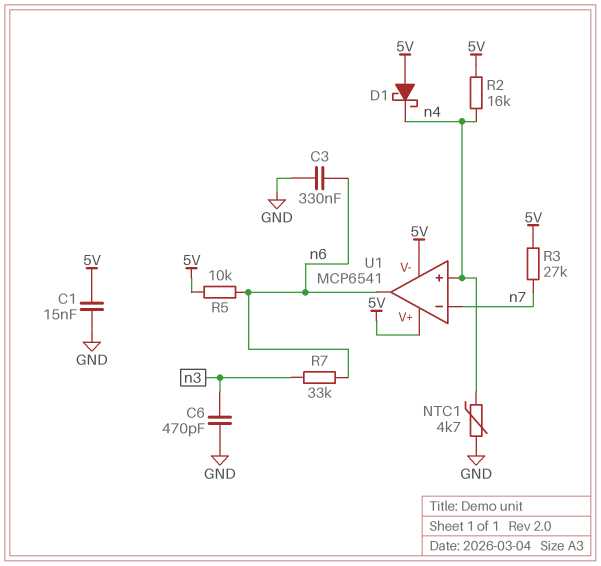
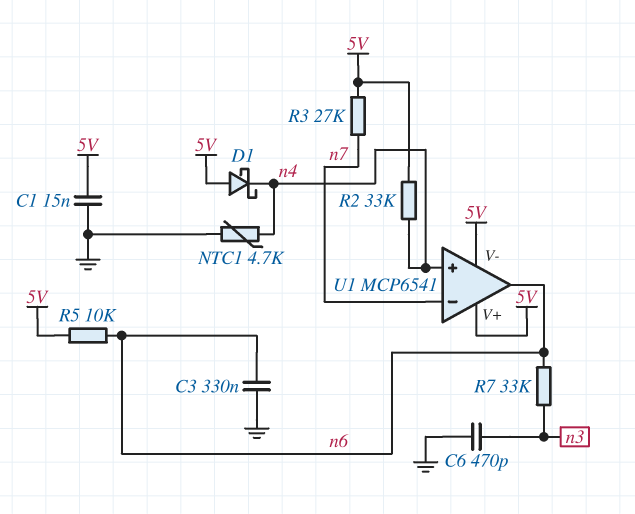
R2: 16k (5V, n4) -> 33k (5V, n4)

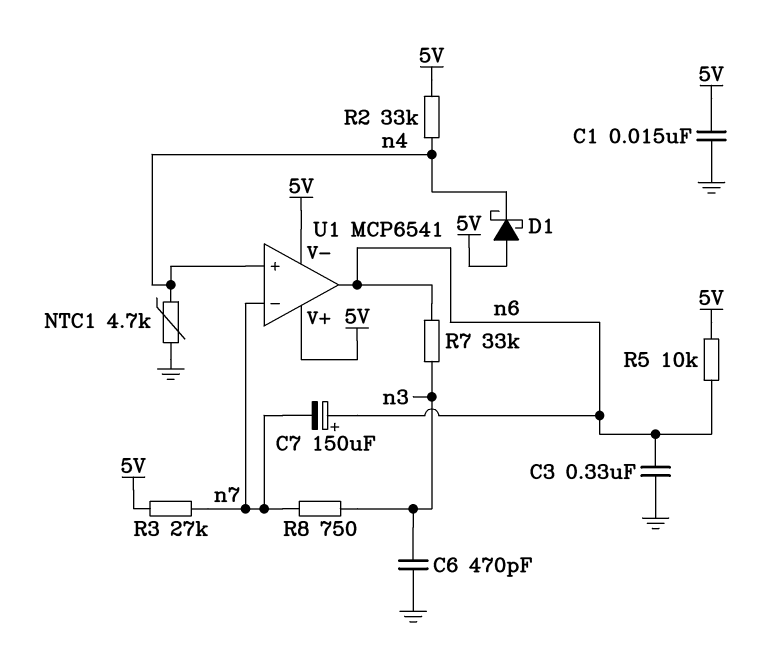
C7: none -> 150uF (plus n6, minus n7)
R8: none -> 750 (n3, n7)

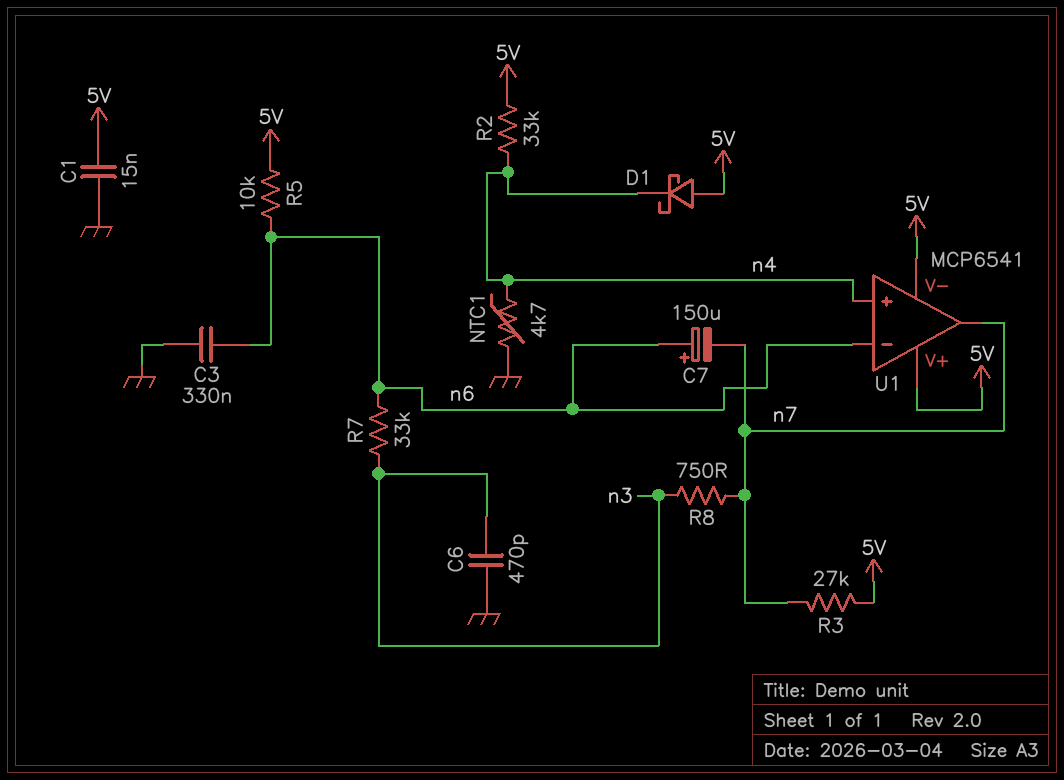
U1 pin in-: n7 -> n6
U1 pin out: n6 -> n7

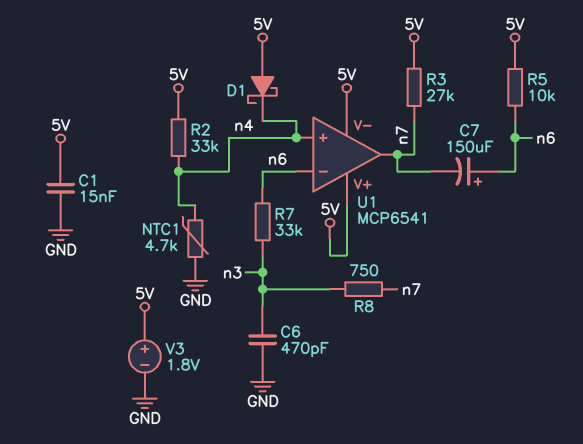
C3: 330nF (GND, n6) -> none
V3: none -> 1.8V (plus 5V, minus GND)

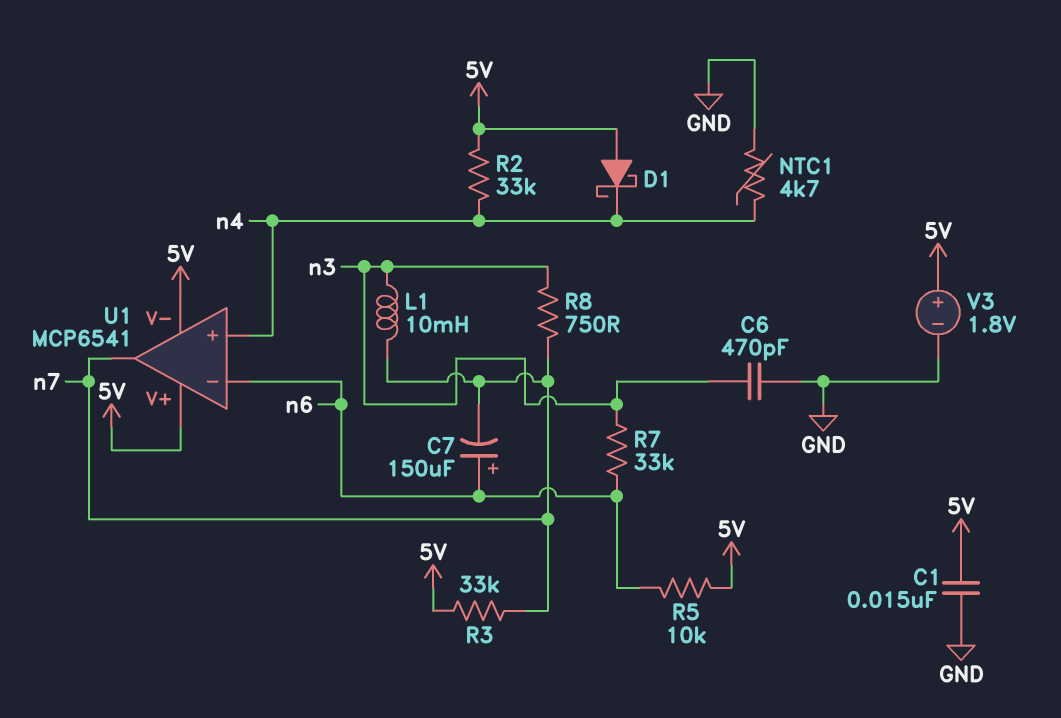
L1: none -> 10mH (n3, n7)
R3: 27k (5V, n7) -> 33k (5V, n7)

